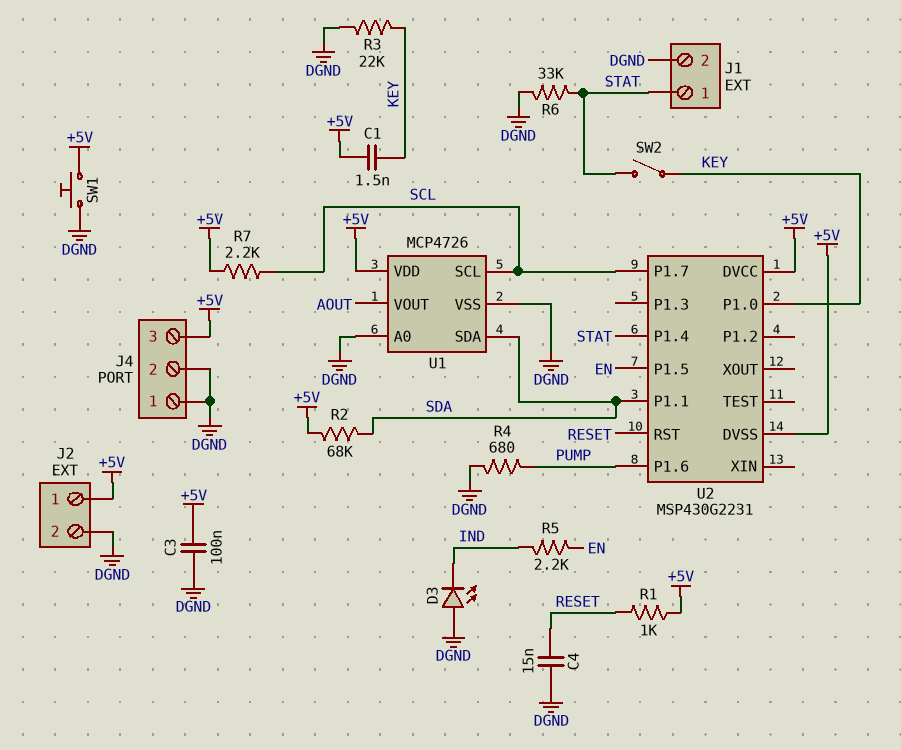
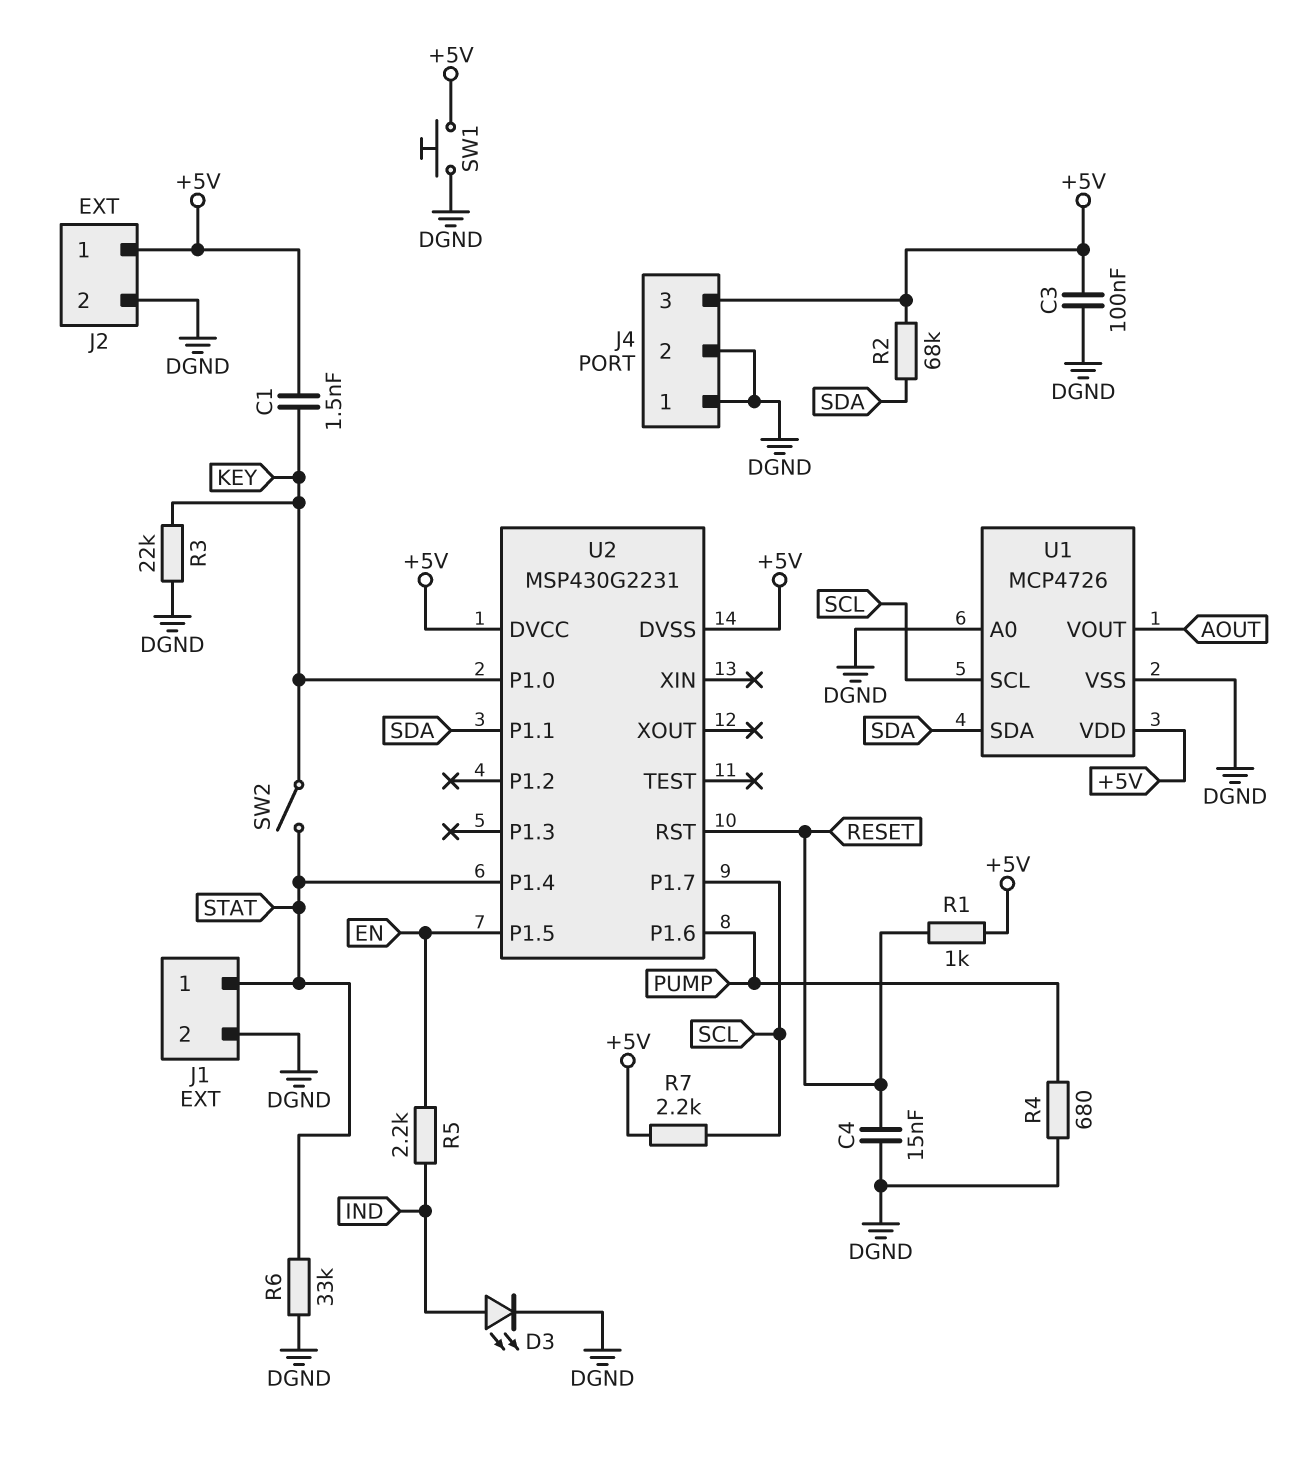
D3: LED (A DGND, K IND) -> LED (A IND, K DGND)

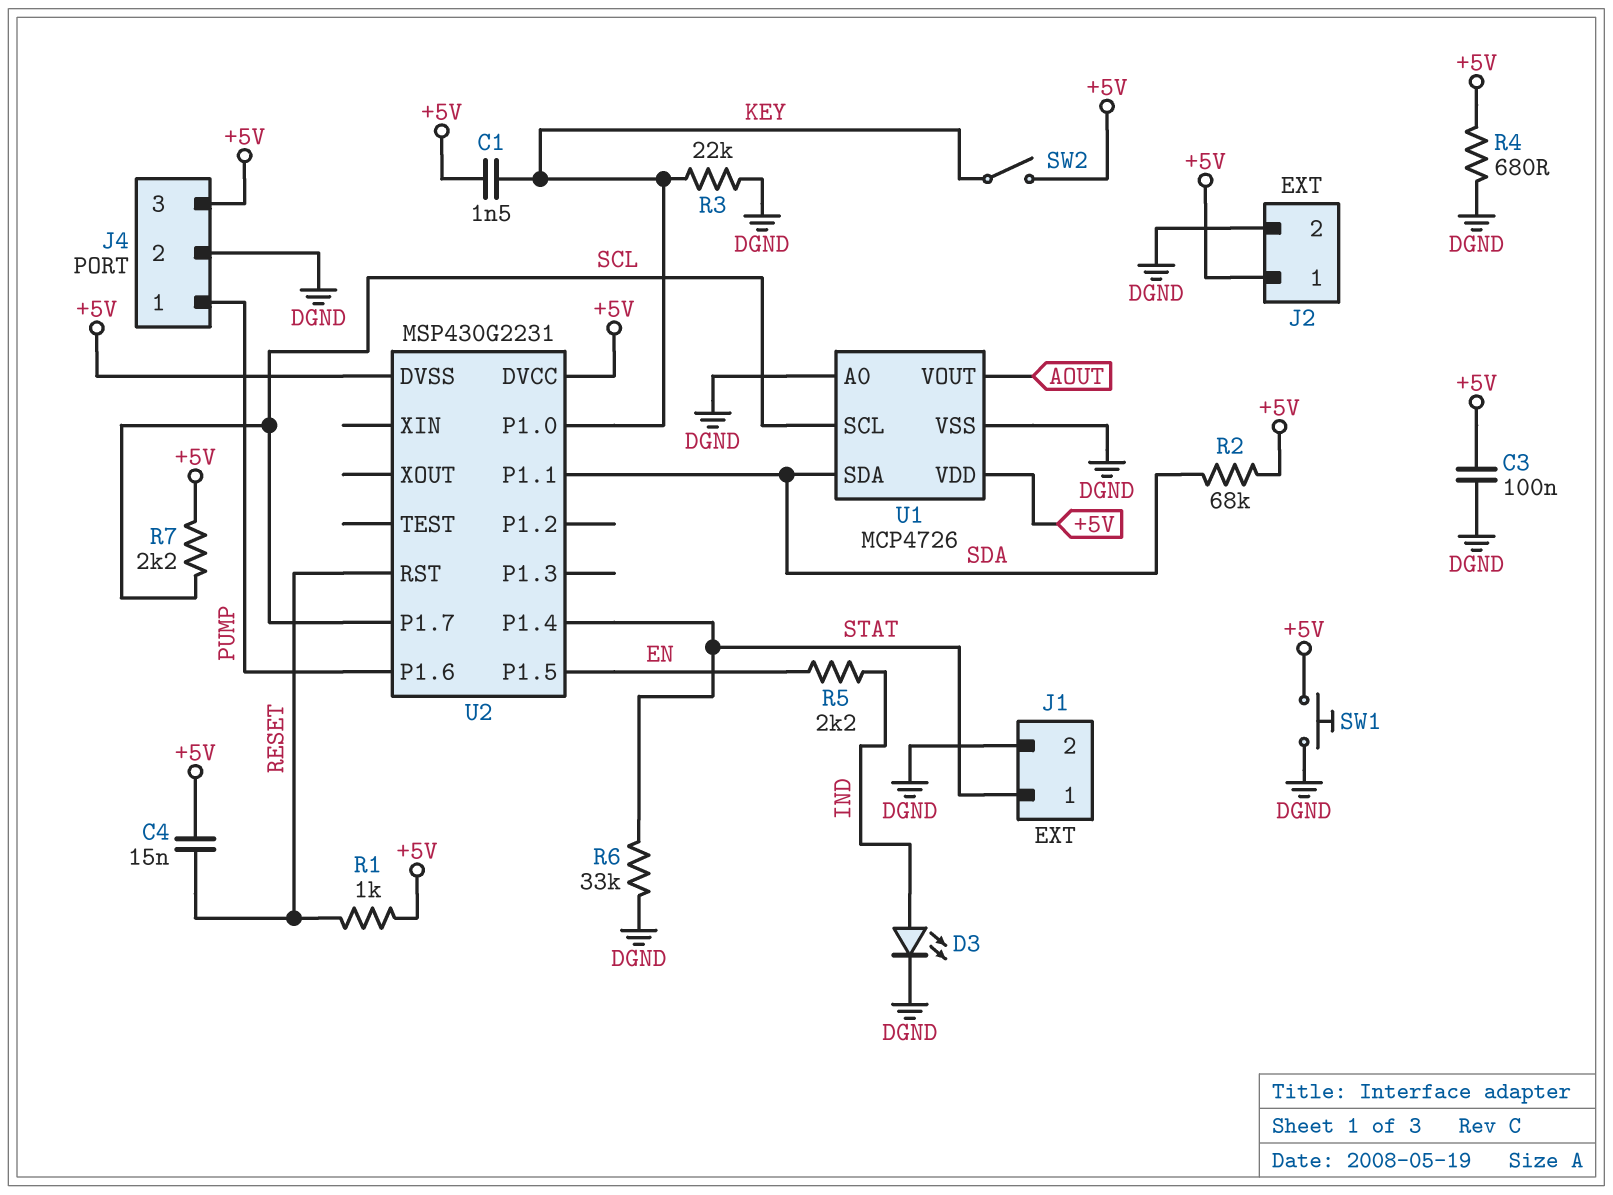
C4: 15nF (DGND, RESET) -> 15nF (+5V, RESET)
J4 pin 1: DGND -> PUMP
R4: 680 (DGND, PUMP) -> 680 (+5V, DGND)
SW2: switch (KEY, STAT) -> switch (+5V, KEY)

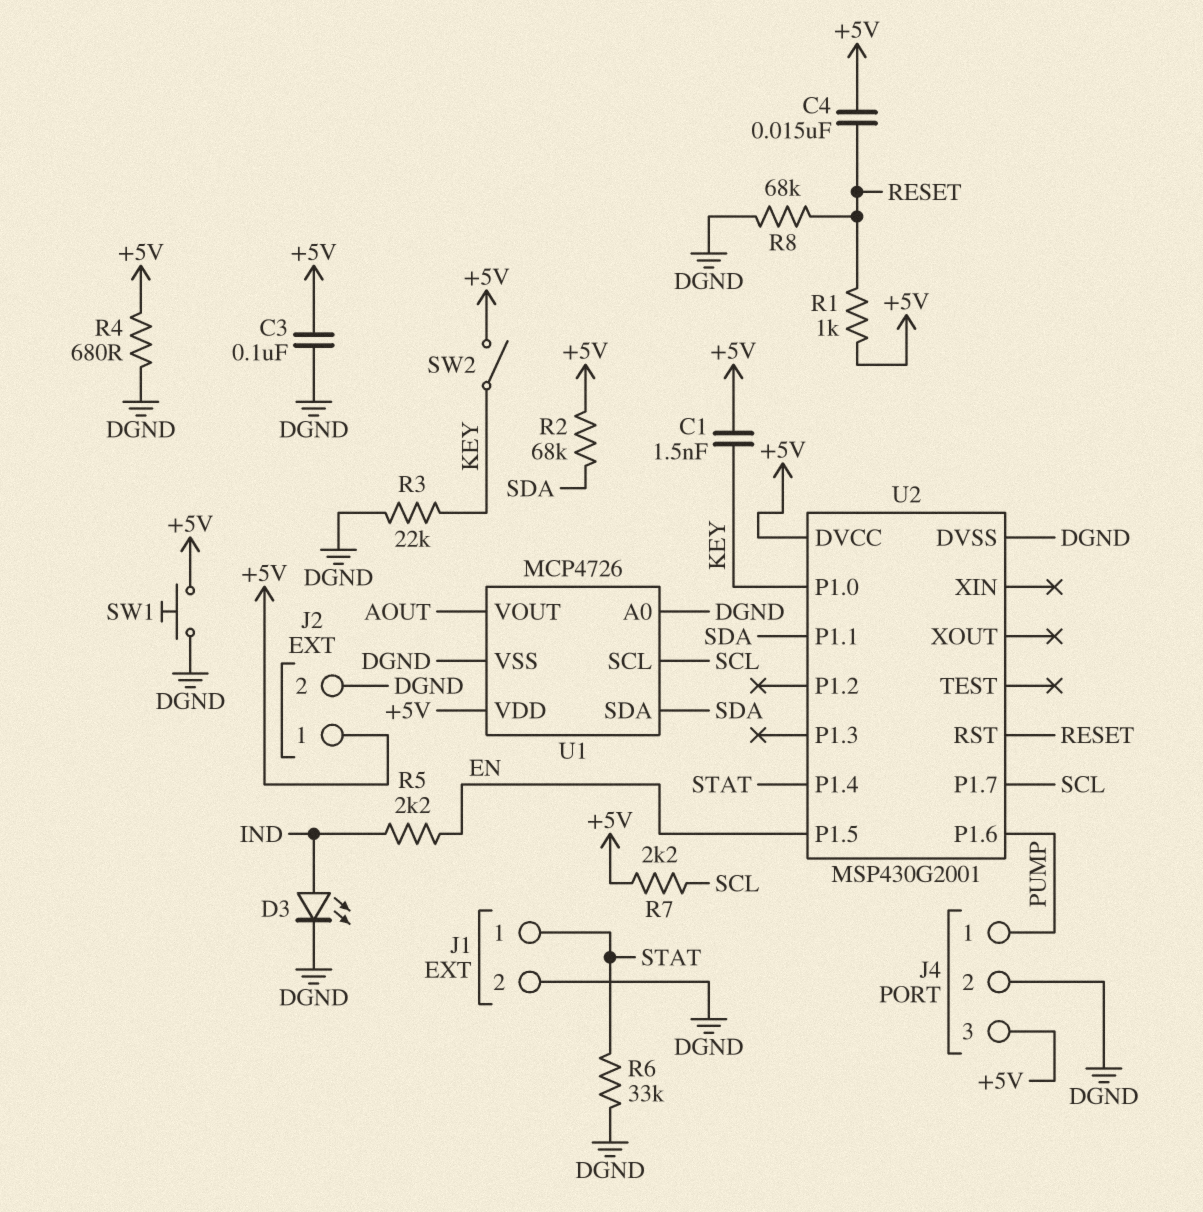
R8: none -> 68k (DGND, RESET)
U2: MSP430G2231 -> MSP430G2001
U2 pin DVSS: +5V -> DGND

